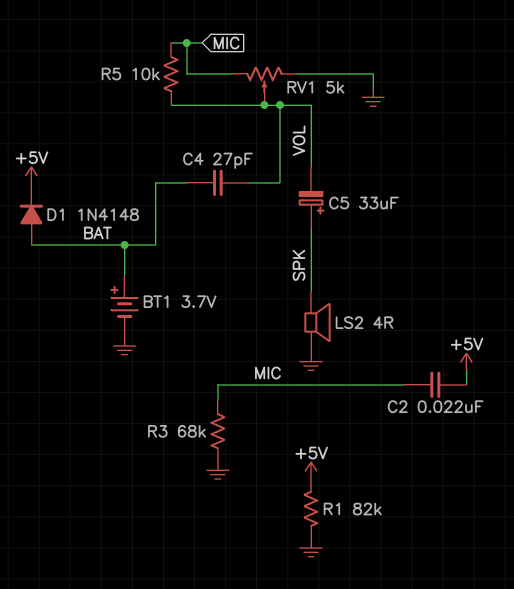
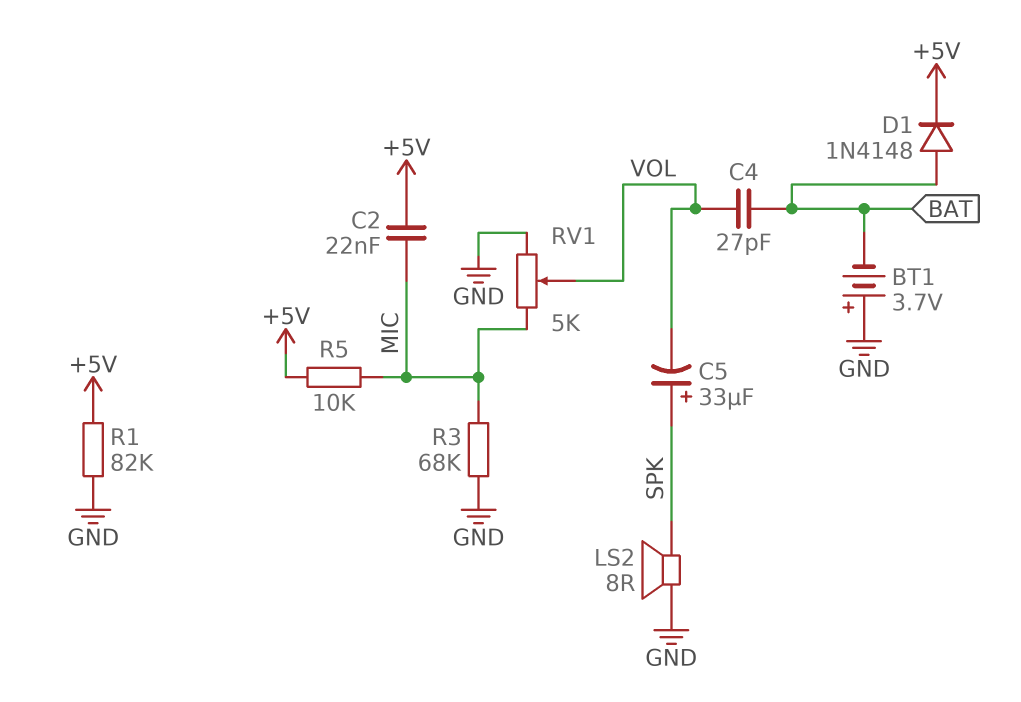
BT1: 3.7V (plus BAT, minus GND) -> 3.7V (plus GND, minus BAT)
LS2: speaker 4R (GND, SPK) -> speaker 8R (GND, SPK)
R5: 10k (MIC, VOL) -> 10k (+5V, MIC)

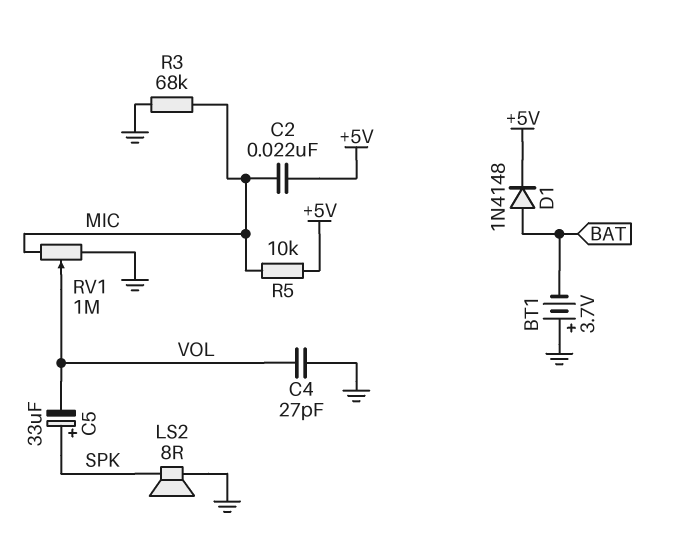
C4: 27pF (BAT, VOL) -> 27pF (GND, VOL)
R1: 82k (+5V, GND) -> none
RV1: 5k (GND, MIC, wiper VOL) -> 1M (GND, MIC, wiper VOL)

